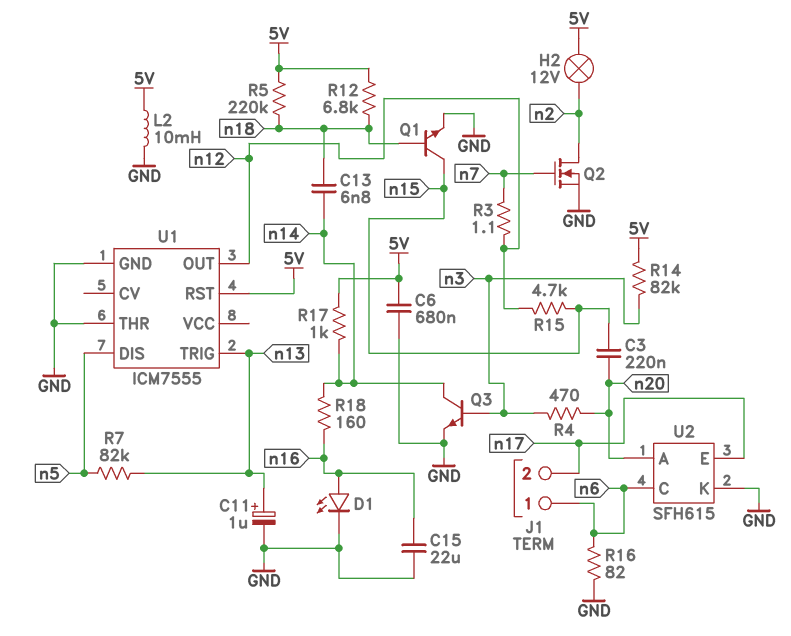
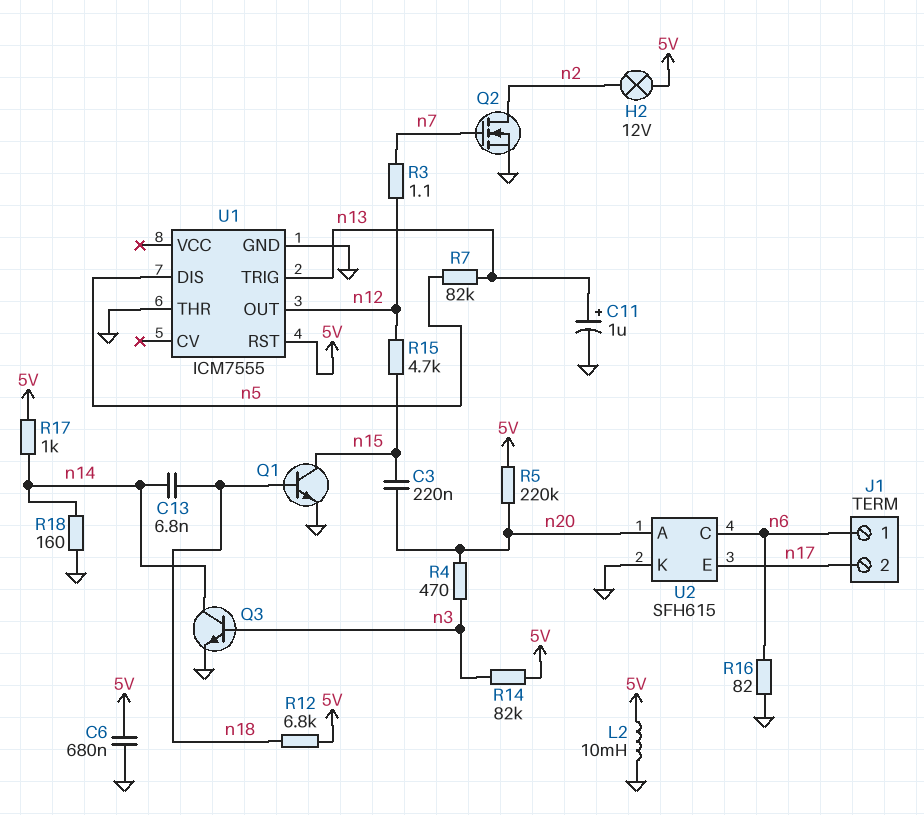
C15: 22uF (GND, n16) -> none
D1: LED (A n16, K GND) -> none
R5: 220k (5V, n18) -> 220k (5V, n20)
R18: 160 (n14, n16) -> 160 (GND, n14)

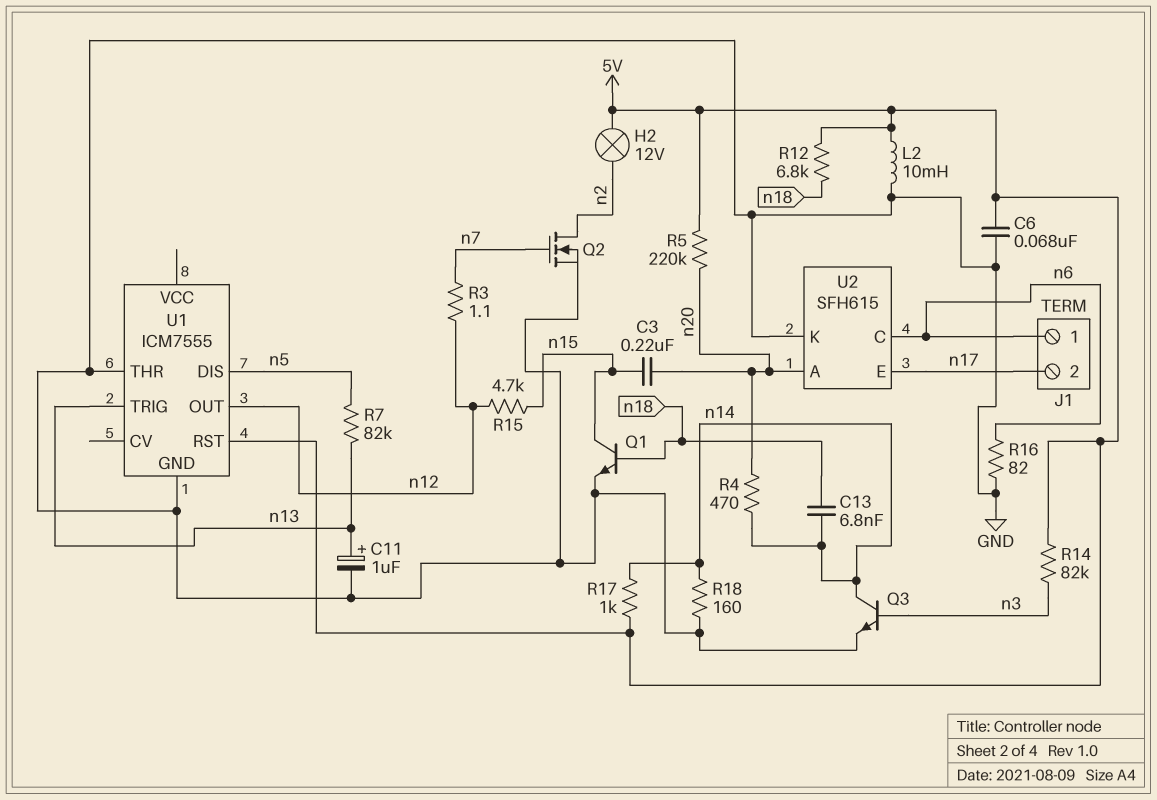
C6: 680nF (5V, GND) -> 68nF (5V, GND)
R4: 470 (n3, n20) -> 470 (n14, n20)

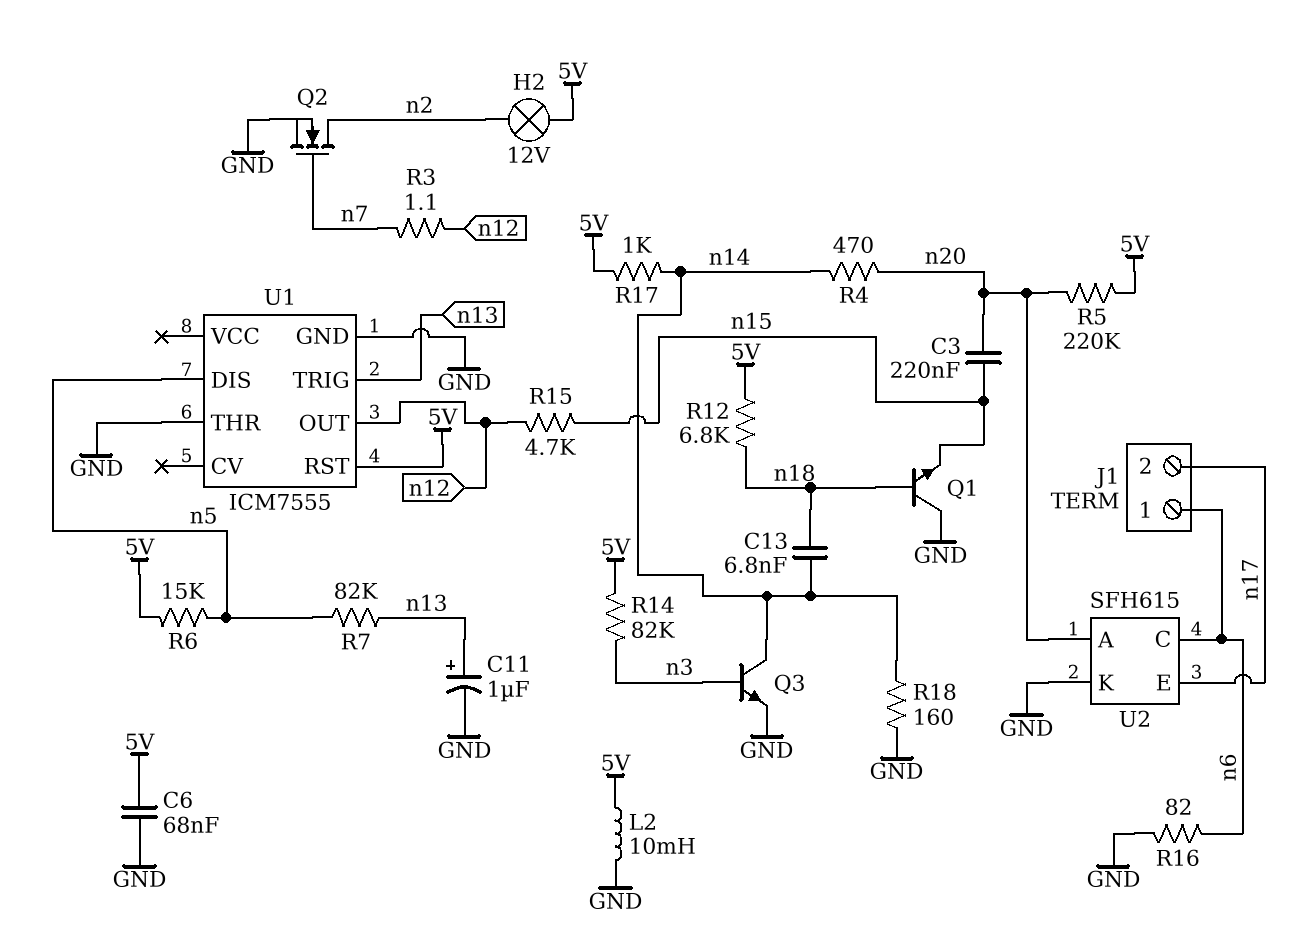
Q1: NPN (B n18, C n15, E GND) -> NPN (B n18, C GND, E n15)
R6: none -> 15k (5V, n5)

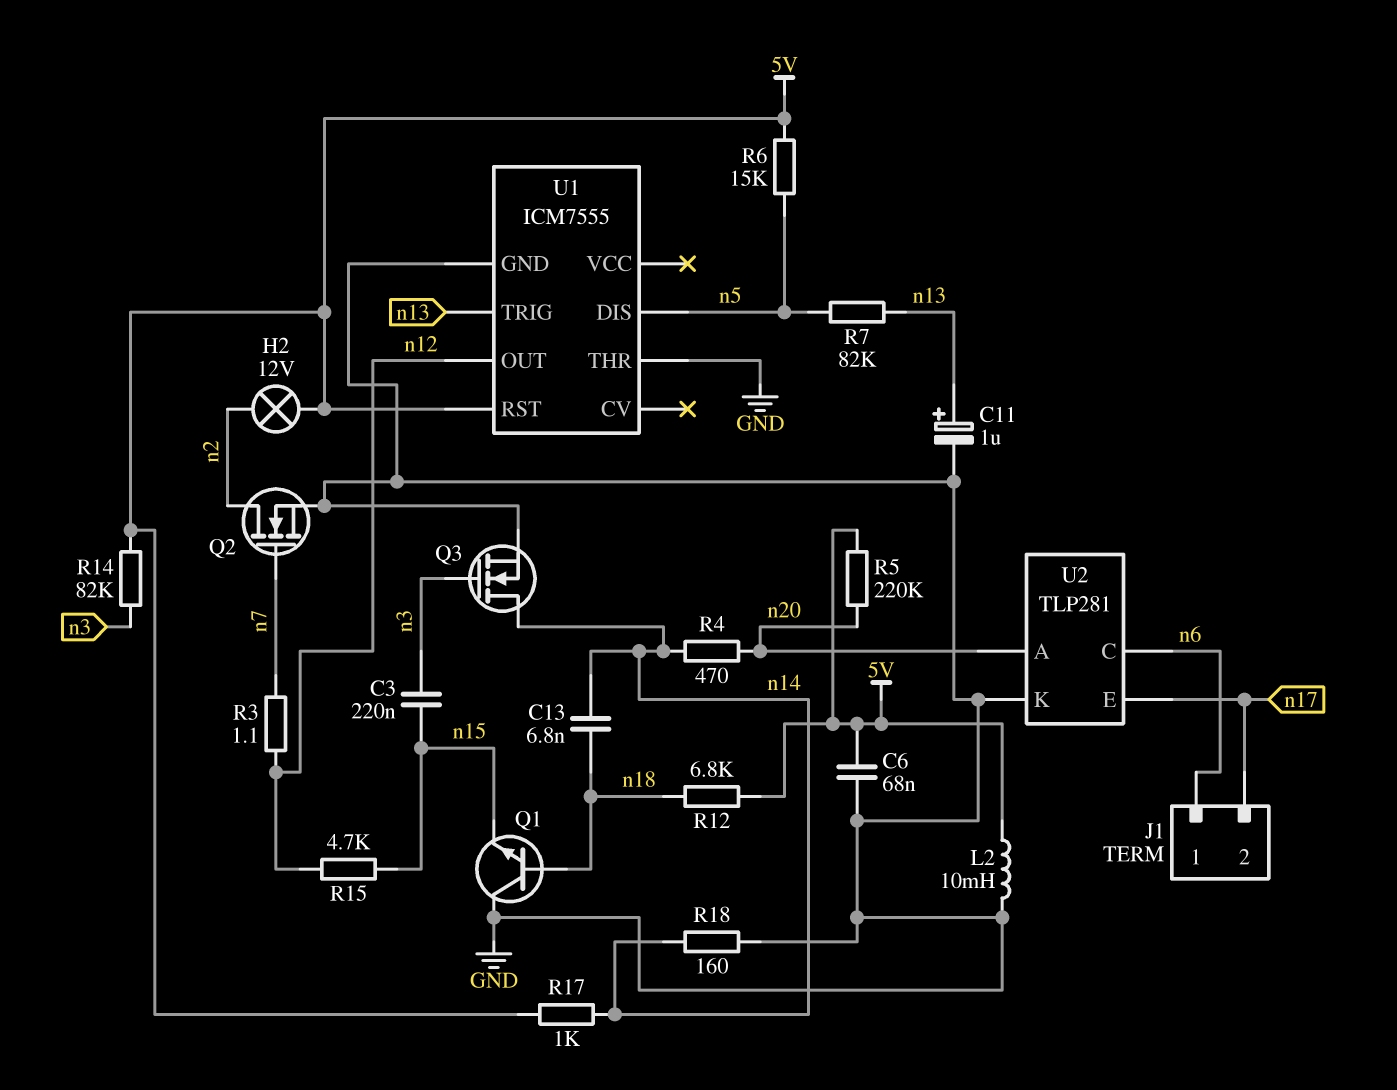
C3: 220nF (n15, n20) -> 220nF (n3, n15)
Q3: NPN (B n3, C n14, E GND) -> NMOS (G n3, D n14, S GND)
R16: 82 (GND, n6) -> none
U2: SFH615 -> TLP281

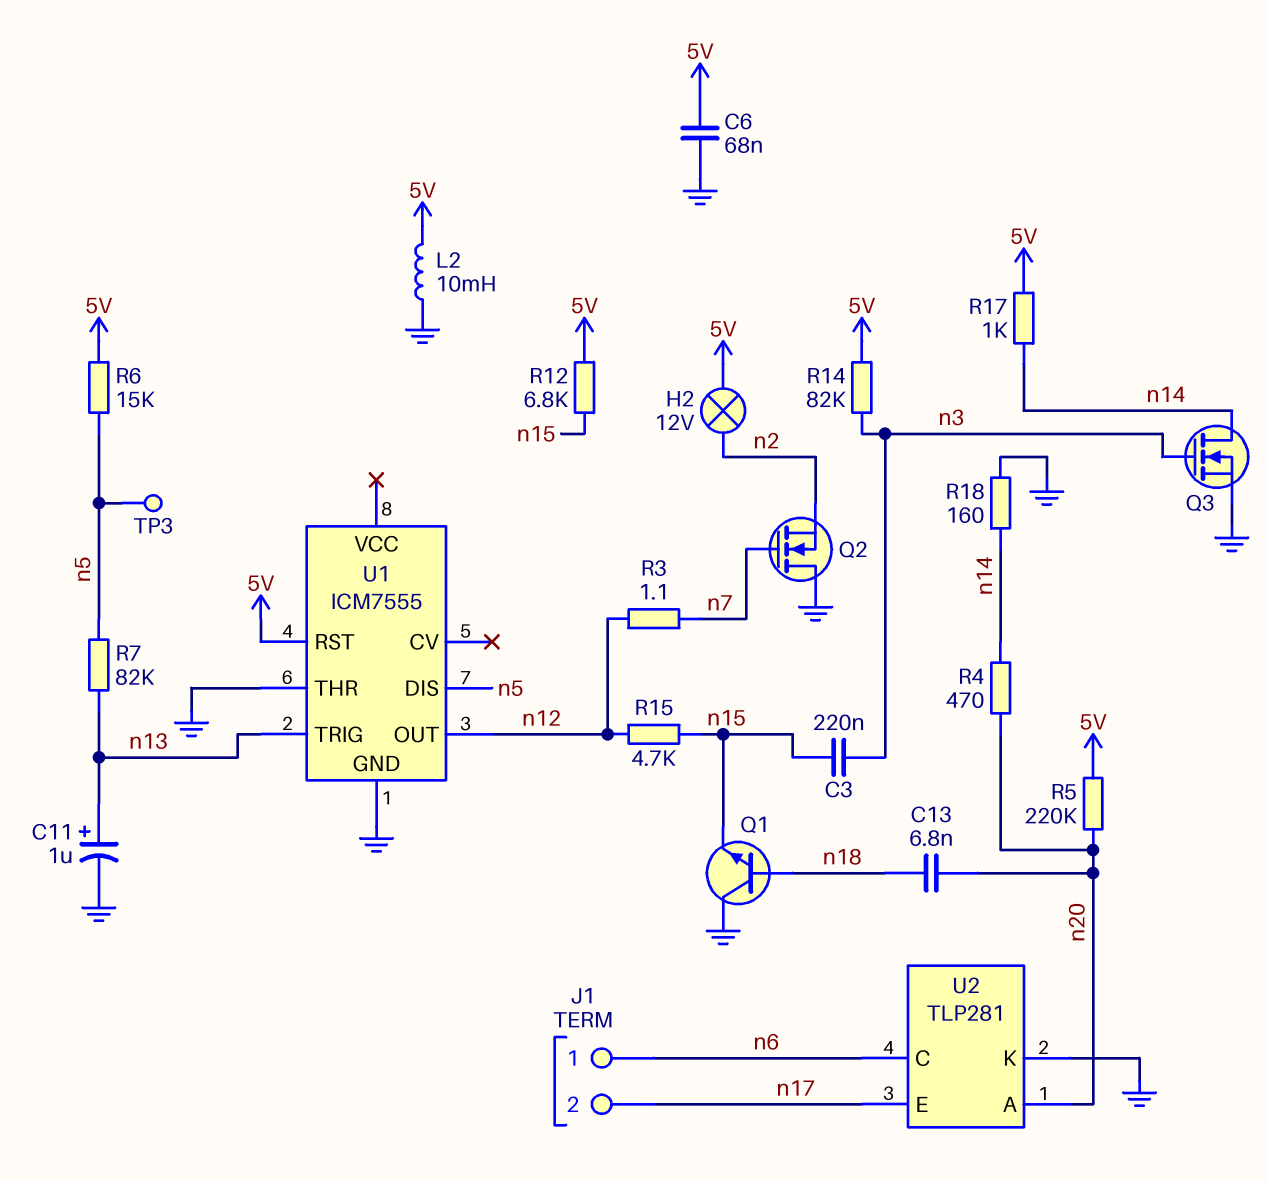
C13: 6.8nF (n14, n18) -> 6.8nF (n18, n20)
Q2: NMOS (G n7, D n2, S GND) -> NMOS (G n7, D GND, S n2)
R12: 6.8k (5V, n18) -> 6.8k (5V, n15)
TP3: none -> test point (n5)

